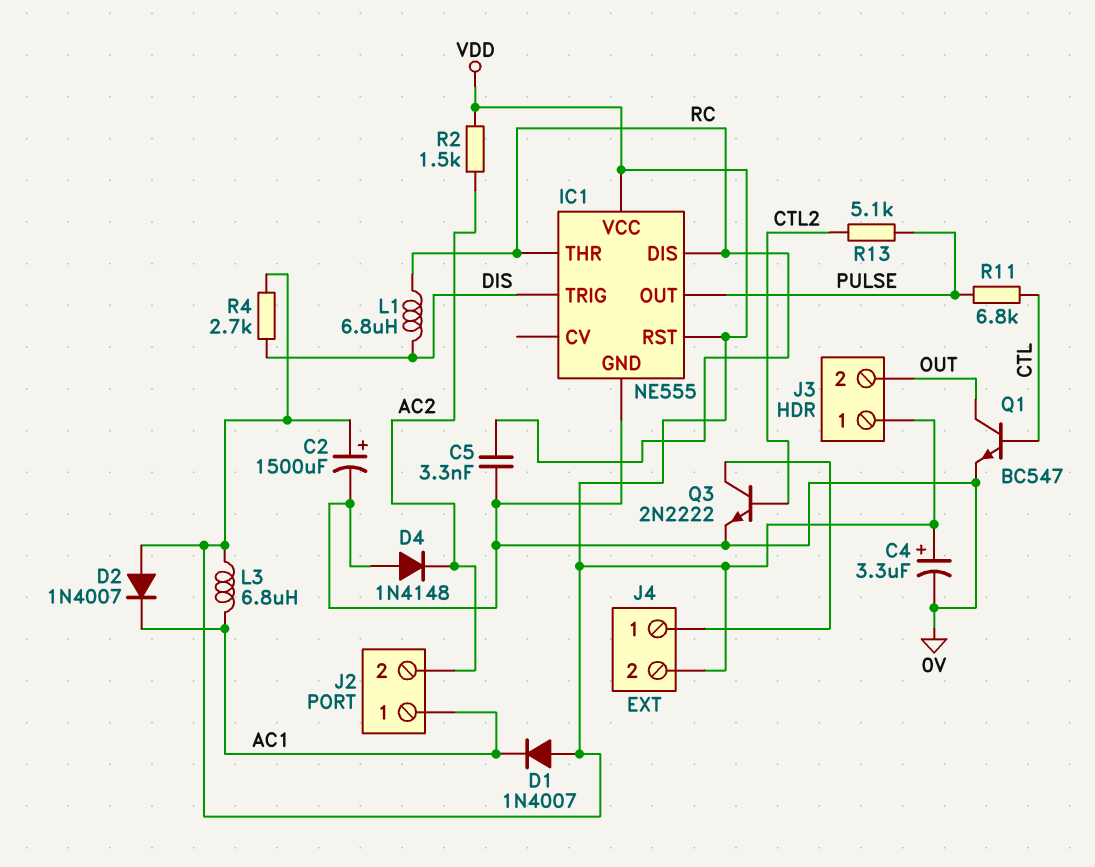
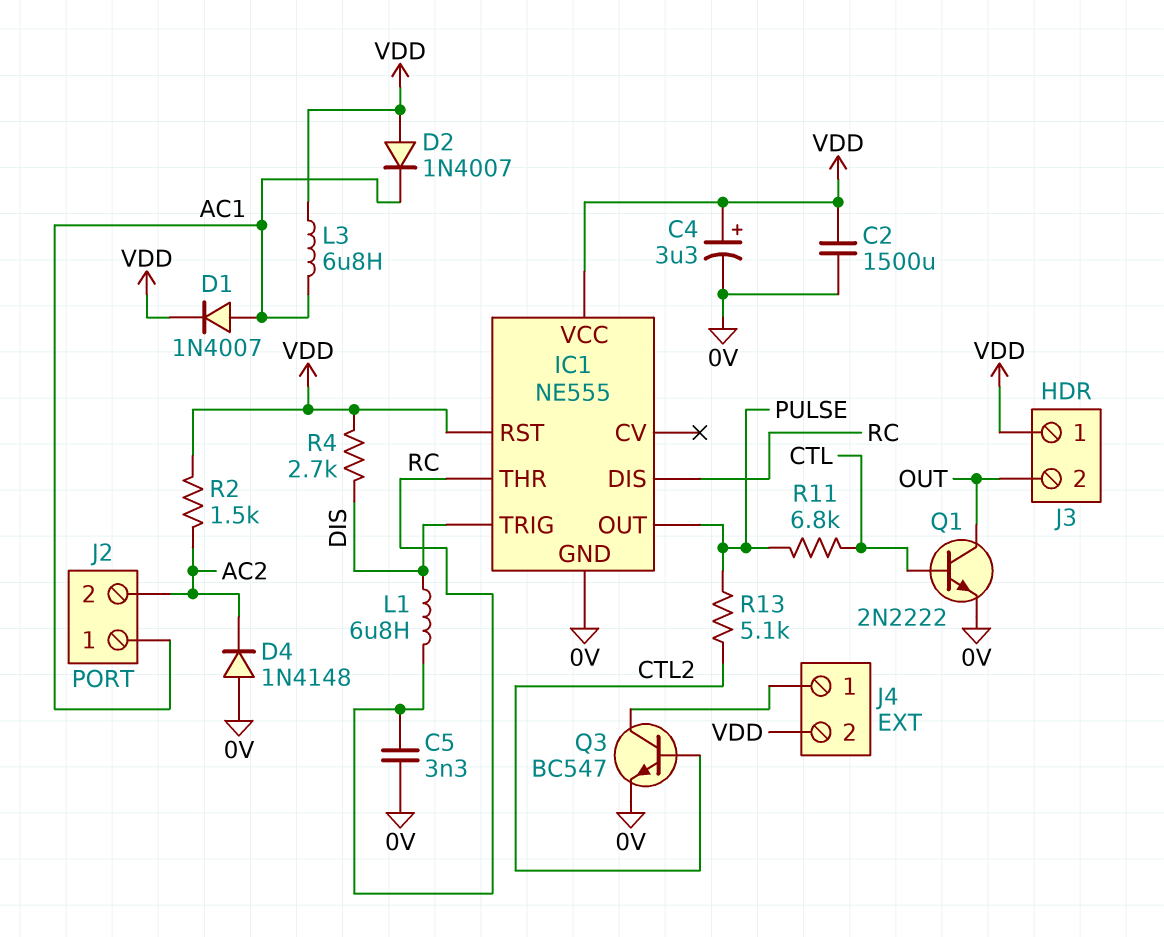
C2: 1500uF (plus VDD, minus 0V) -> 1500uF (0V, VDD)
D1: diode 1N4007 (A VDD, K AC1) -> diode 1N4007 (A AC1, K VDD)
Q1: NPN BC547 (B CTL, C OUT, E 0V) -> NPN 2N2222 (B CTL, C OUT, E 0V)
Q3: NPN 2N2222 (B CTL2, C J4/1, E 0V) -> NPN BC547 (B CTL2, C J4/1, E 0V)

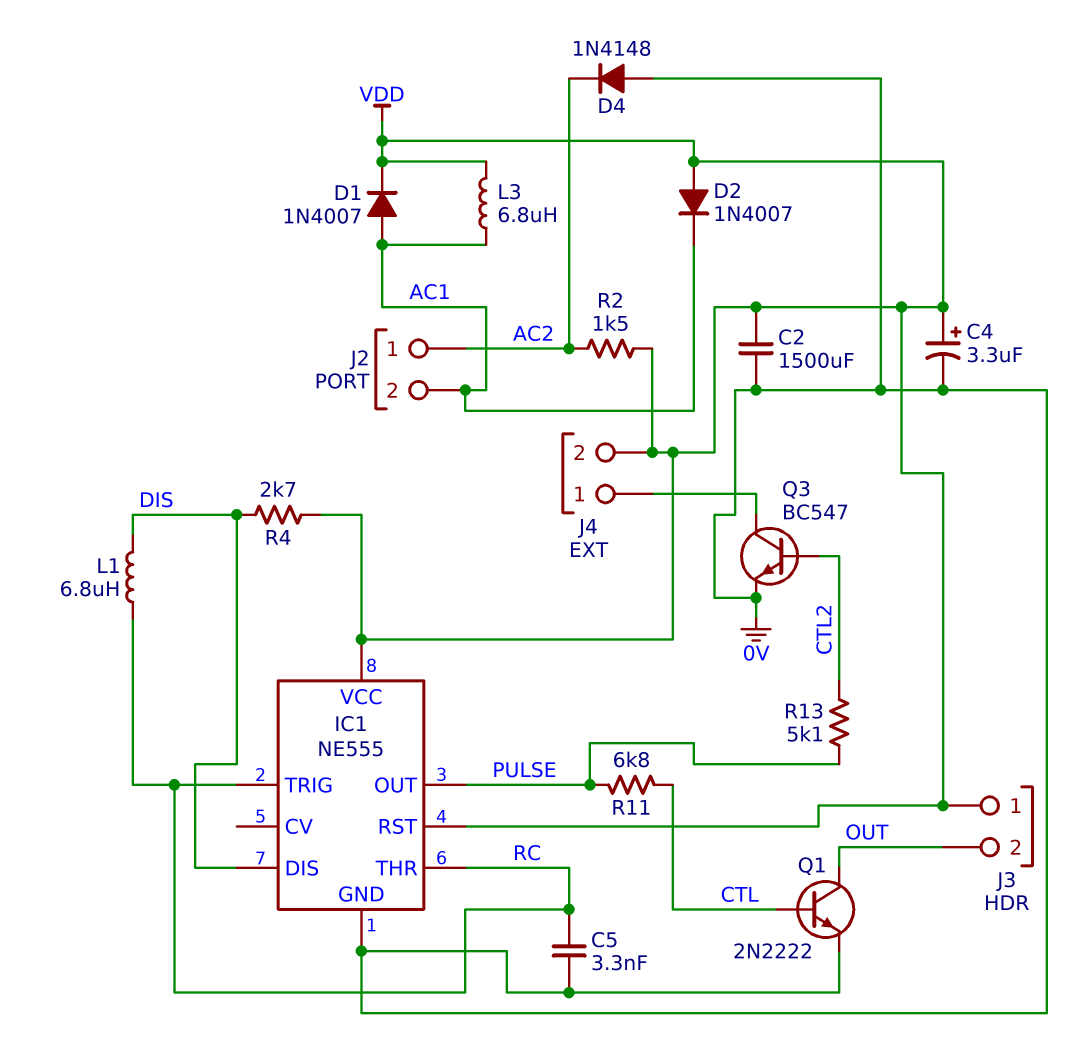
IC1 pin DIS: RC -> DIS
IC1 pin TRIG: DIS -> RC
J2 pin 1: AC1 -> AC2
J2 pin 2: AC2 -> AC1

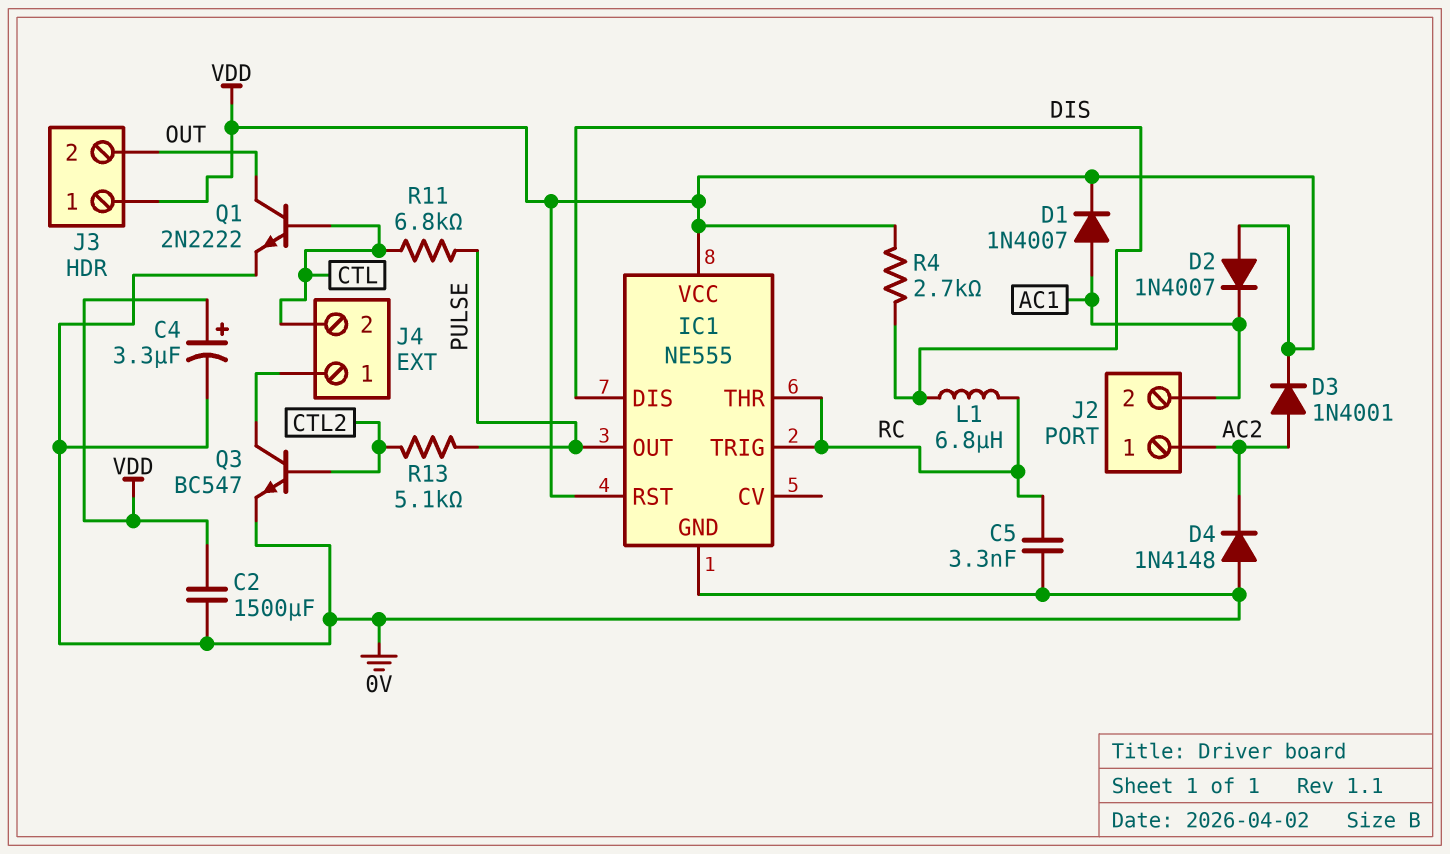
D3: none -> diode 1N4001 (A AC2, K VDD)
J4 pin 2: VDD -> CTL
L3: 6.8uH (AC1, VDD) -> none
R2: 1.5k (AC2, VDD) -> none

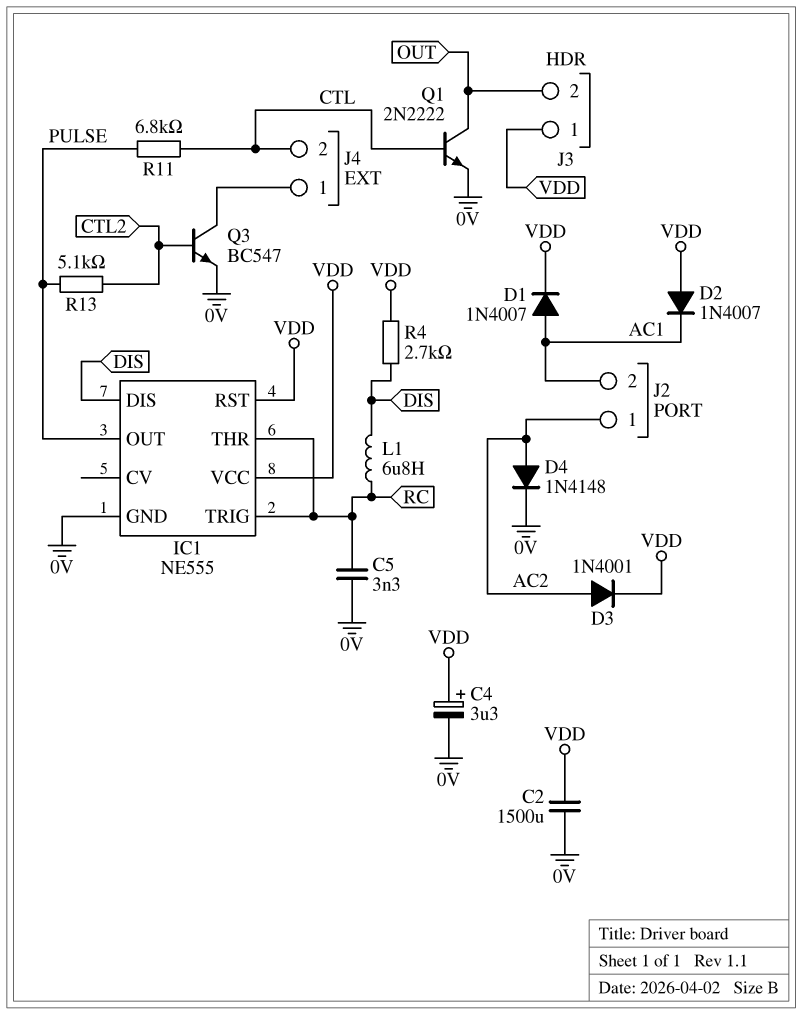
D4: diode 1N4148 (A 0V, K AC2) -> diode 1N4148 (A AC2, K 0V)

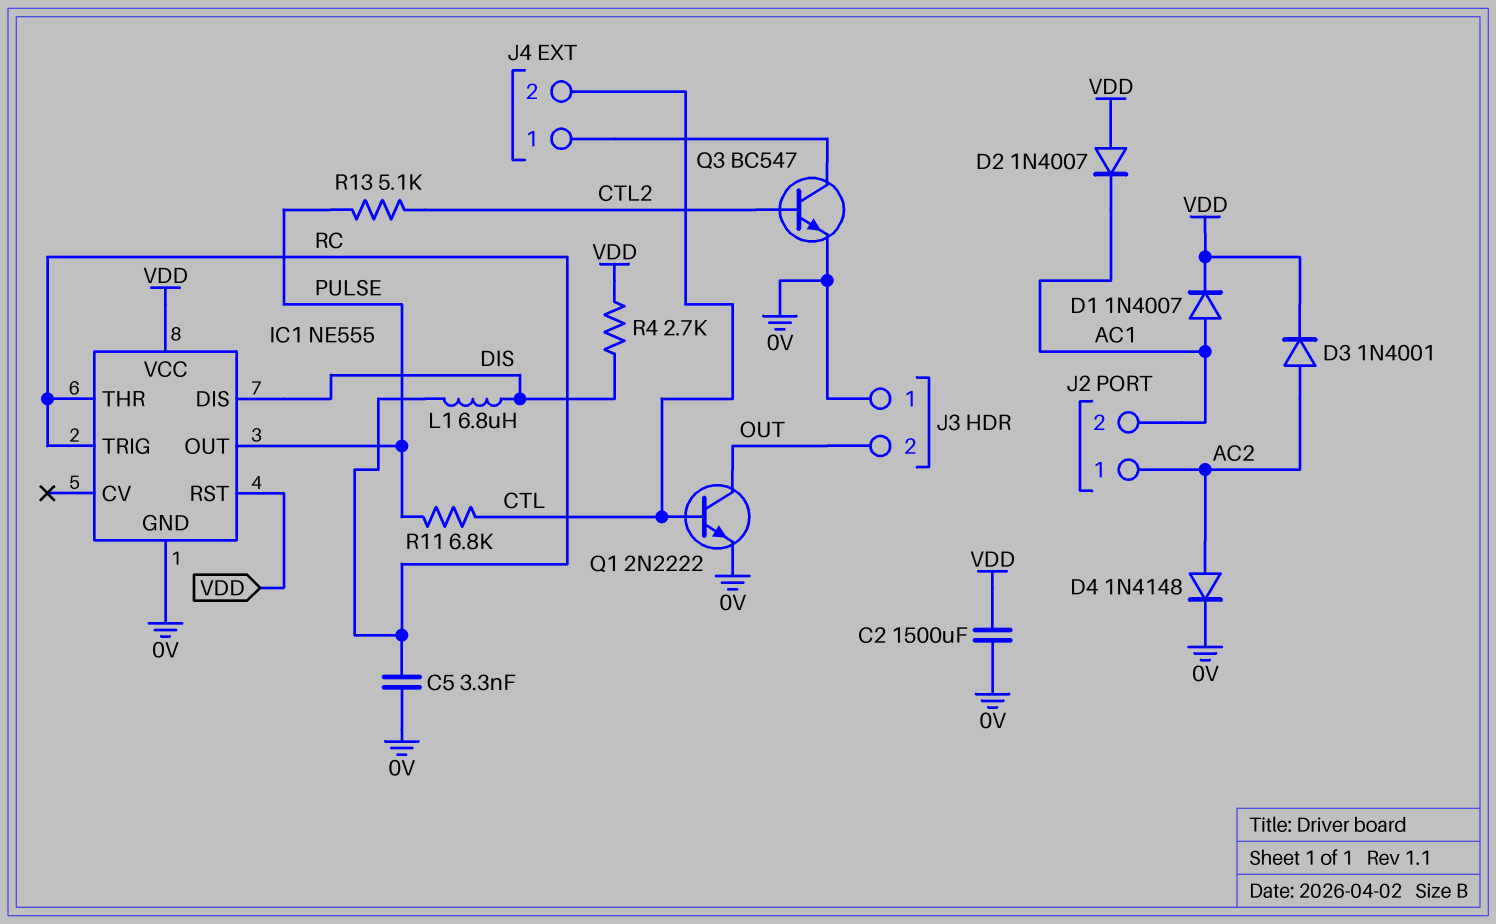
C4: 3.3uF (plus VDD, minus 0V) -> none
J3 pin 1: VDD -> 0V

